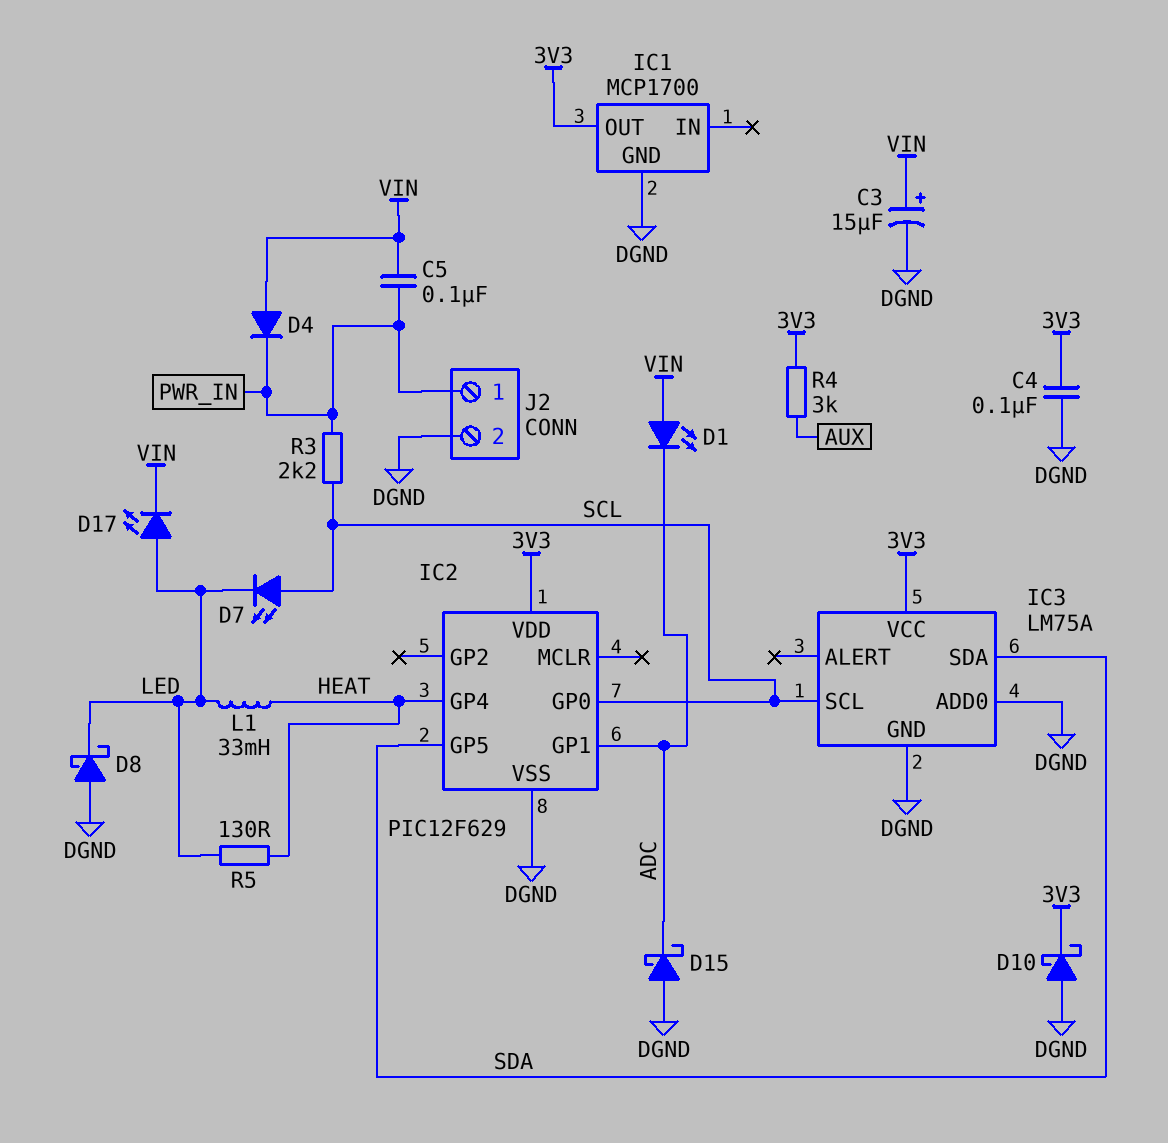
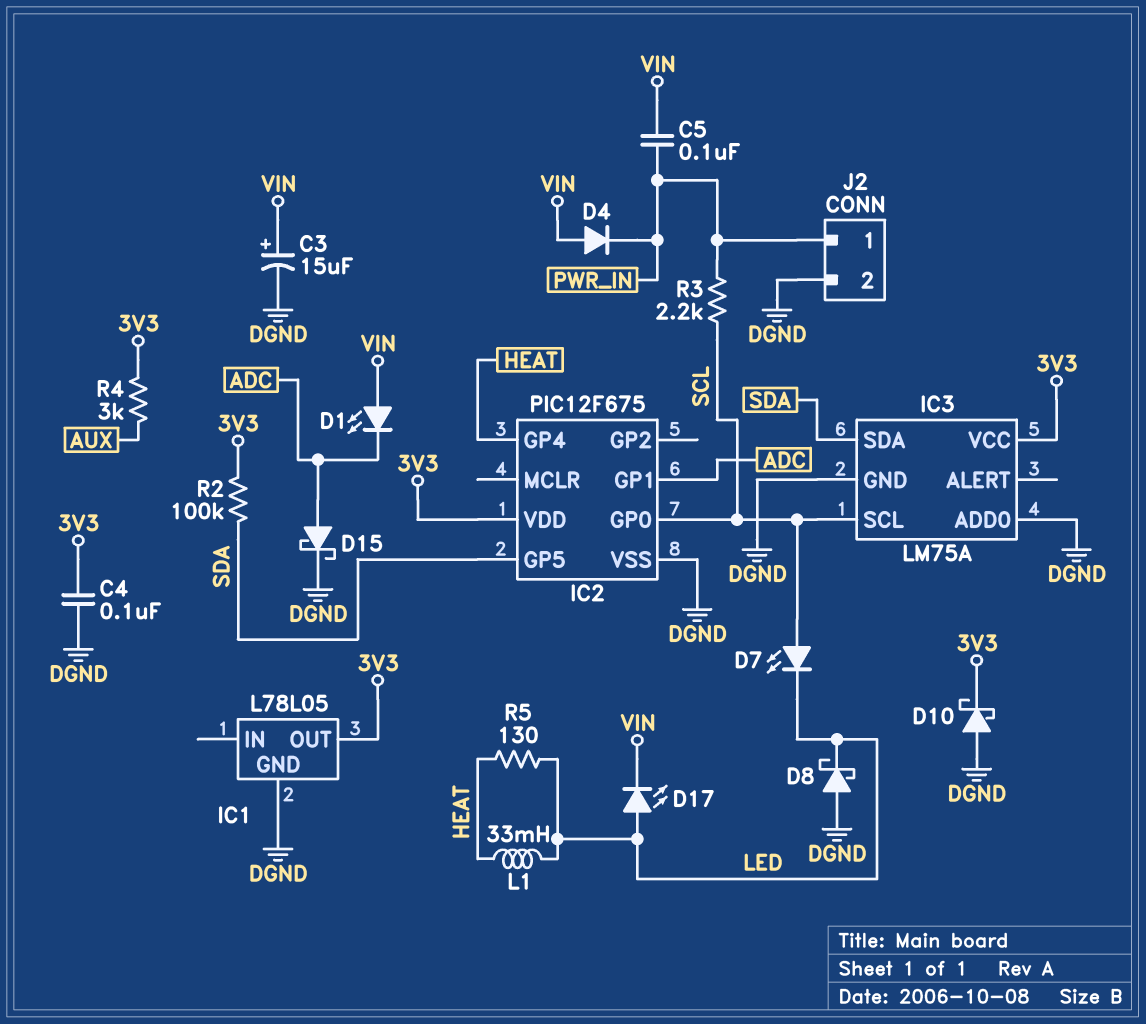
D15: schottky (A DGND, K ADC) -> schottky (A ADC, K DGND)
IC1: MCP1700 -> L78L05
IC2: PIC12F629 -> PIC12F675
R2: none -> 100k (3V3, SDA)

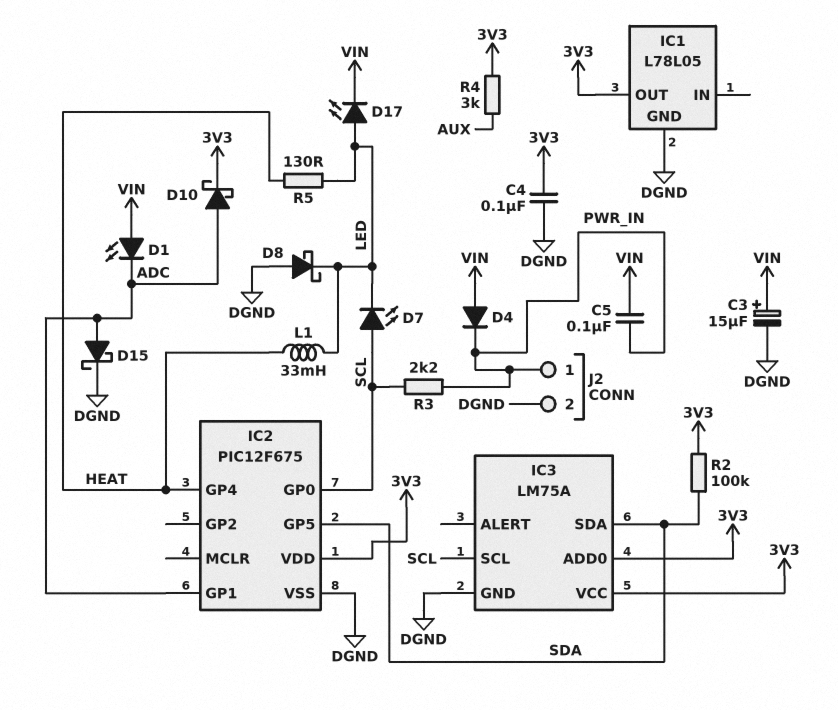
D10: schottky (A DGND, K 3V3) -> schottky (A ADC, K 3V3)
IC3 pin ADD0: DGND -> 3V3

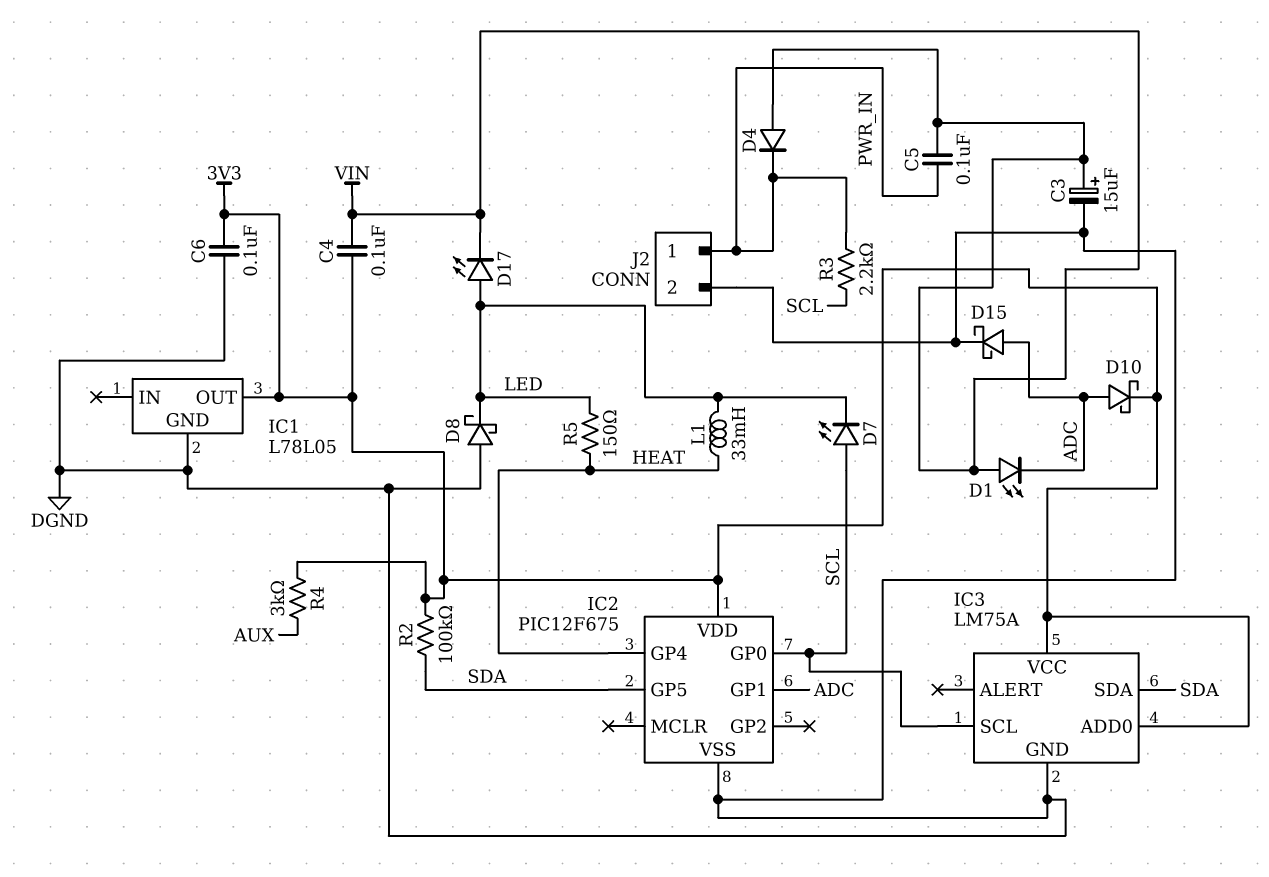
C4: 100nF (3V3, DGND) -> 100nF (3V3, VIN)
C6: none -> 100nF (3V3, DGND)
R5: 130 (HEAT, LED) -> 150 (HEAT, LED)

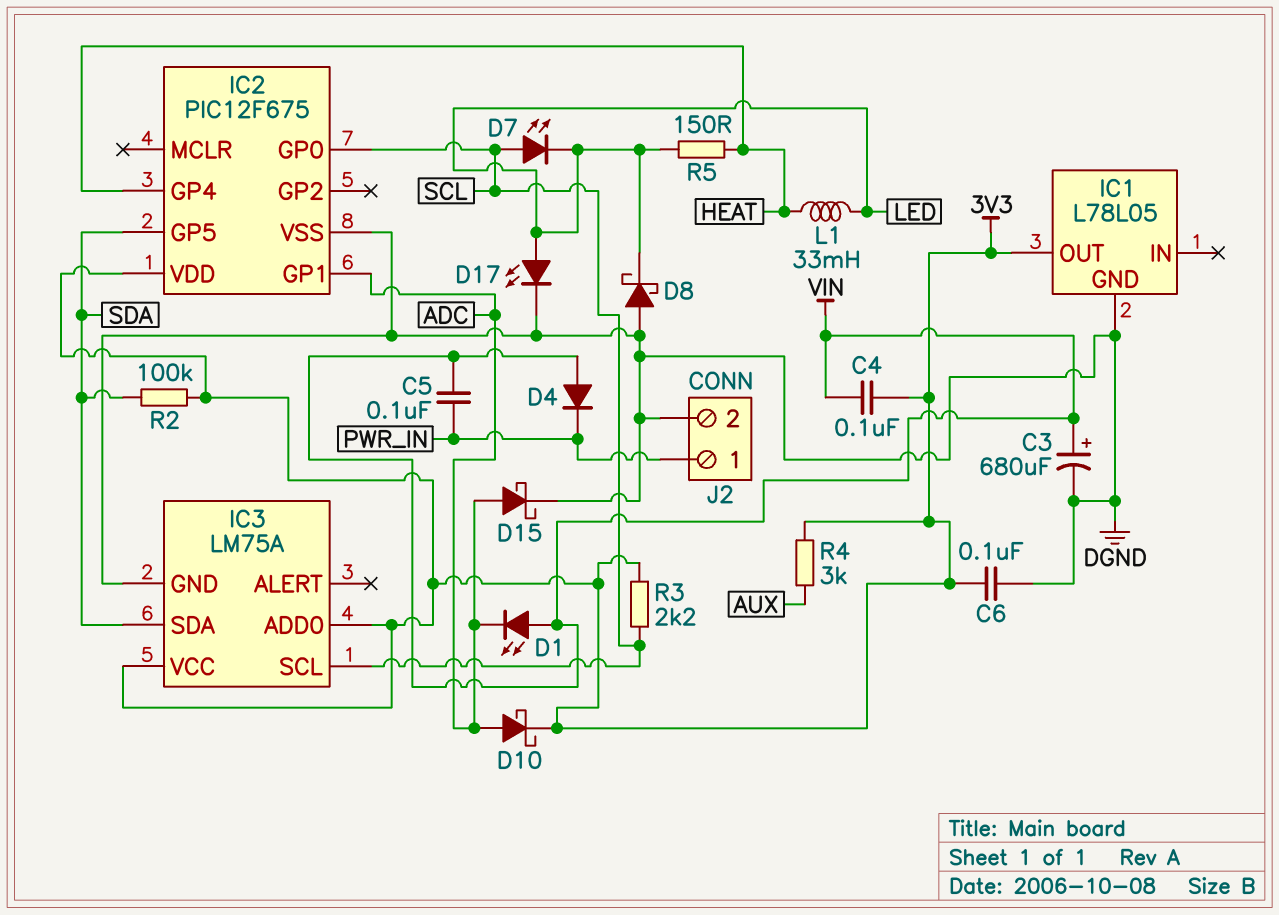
C3: 15uF (plus VIN, minus DGND) -> 680uF (plus VIN, minus DGND)
D17: LED (A LED, K VIN) -> LED (A LED, K DGND)
R3: 2.2k (PWR_IN, SCL) -> 2.2k (3V3, SCL)

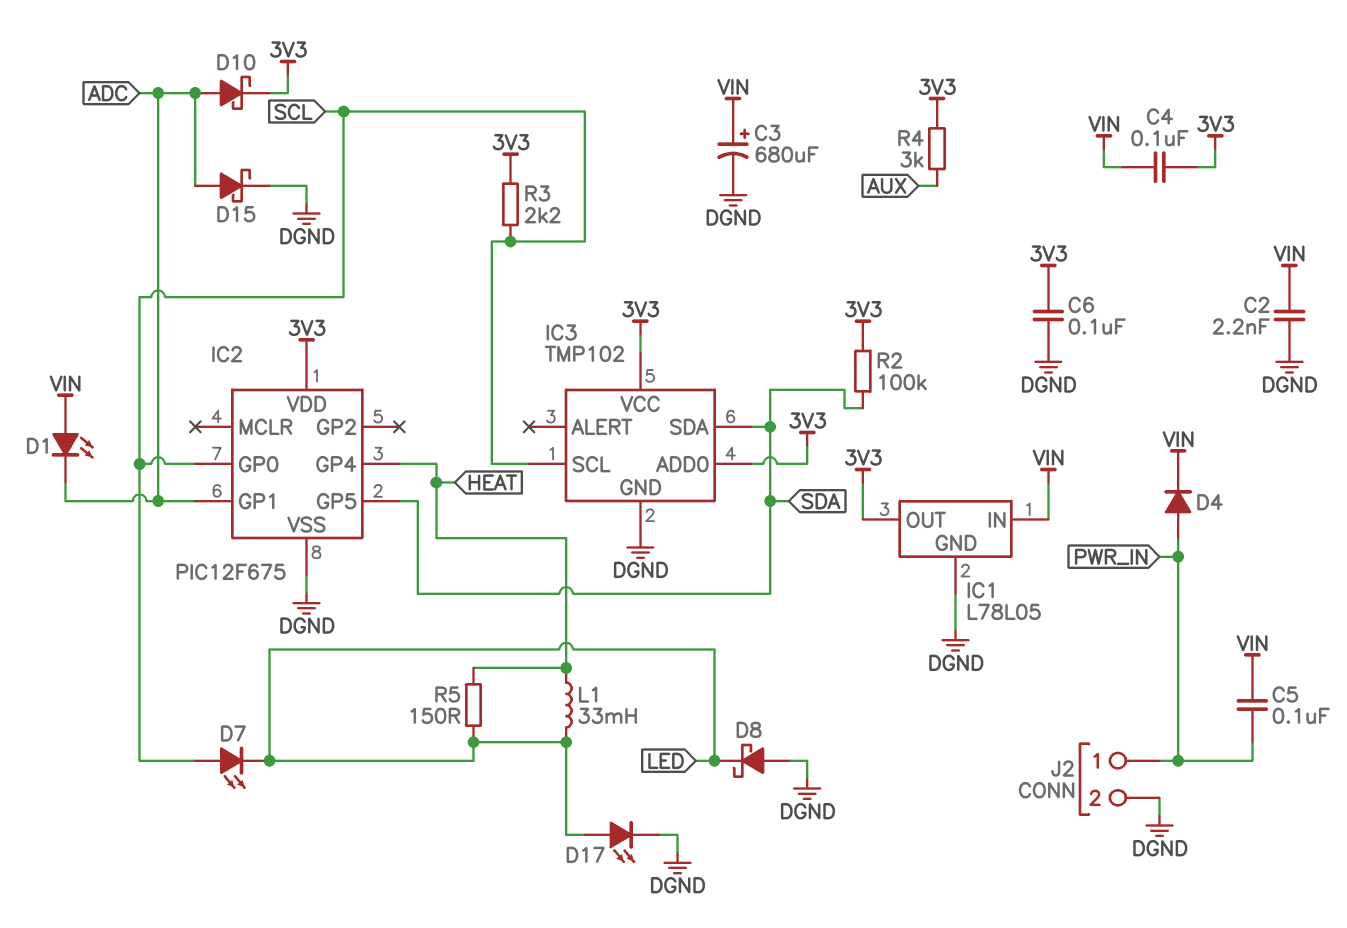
C2: none -> 2.2nF (DGND, VIN)
D4: diode (A VIN, K PWR_IN) -> diode (A PWR_IN, K VIN)
IC1 pin IN: none -> VIN
IC3: LM75A -> TMP102

